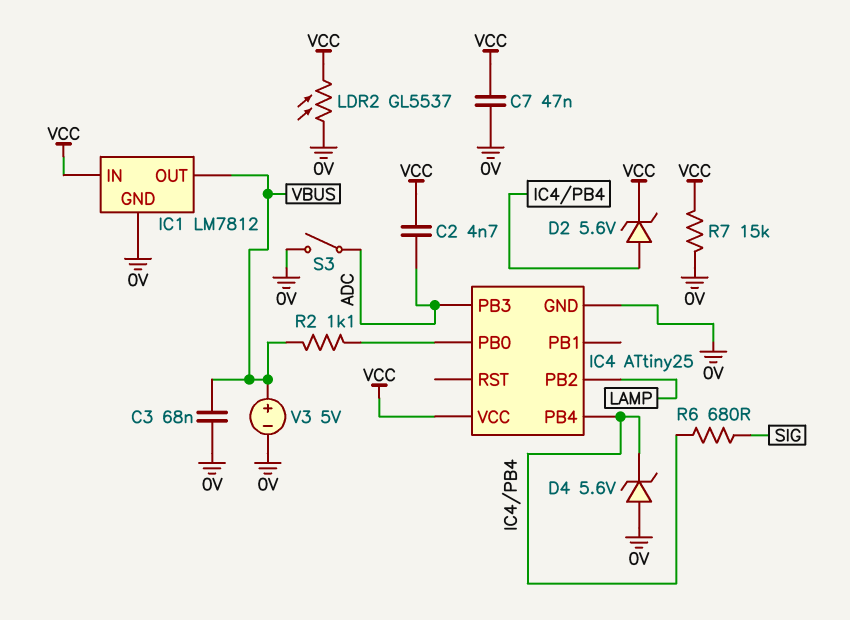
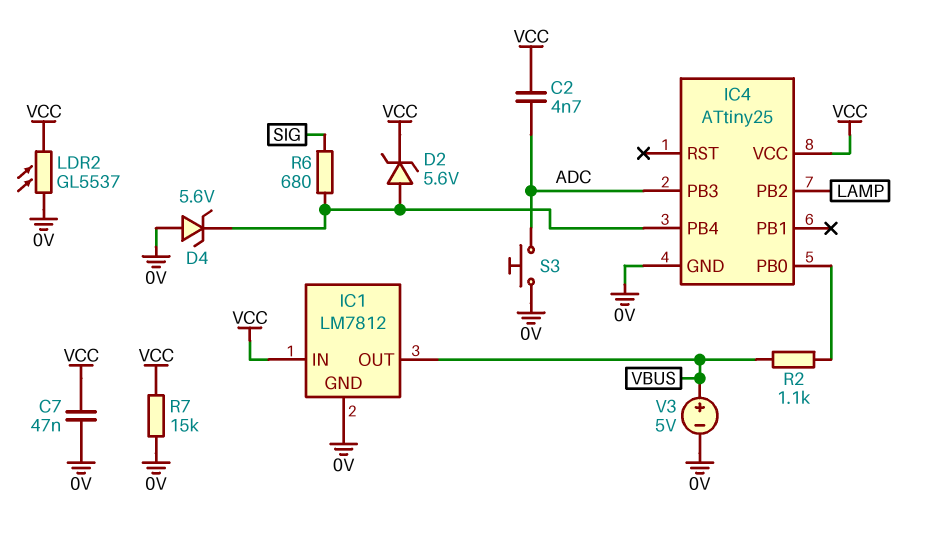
C3: 68nF (0V, VBUS) -> none
S3: switch (0V, ADC) -> button (0V, ADC)

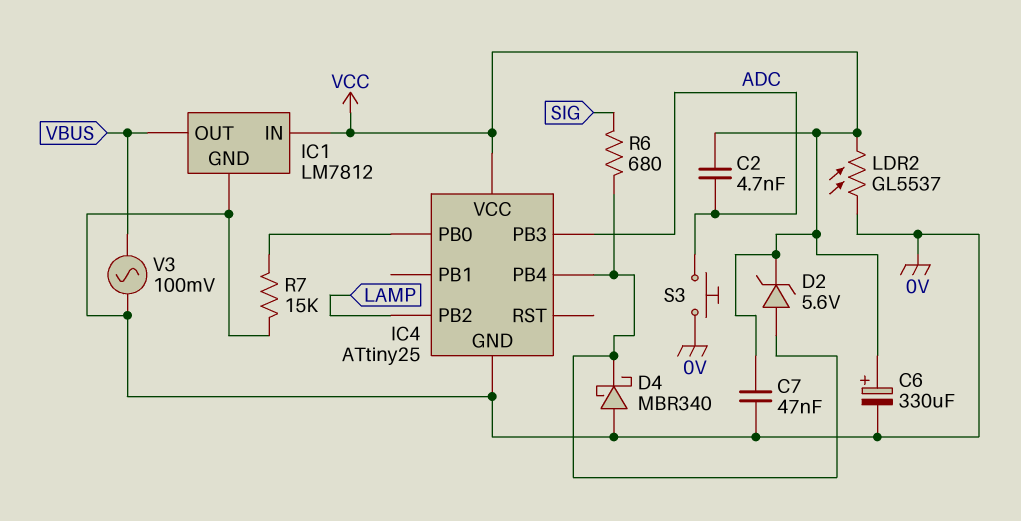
C6: none -> 330uF (plus VCC, minus 0V)
D4: zener 5.6V (A 0V, K IC4/PB4) -> schottky MBR340 (A 0V, K IC4/PB4)
R2: 1.1k (IC4/PB0, VBUS) -> none
R7: 15k (0V, VCC) -> 15k (0V, IC4/PB0)
V3: 5V (plus VBUS, minus 0V) -> AC 100mV (0V, VBUS)

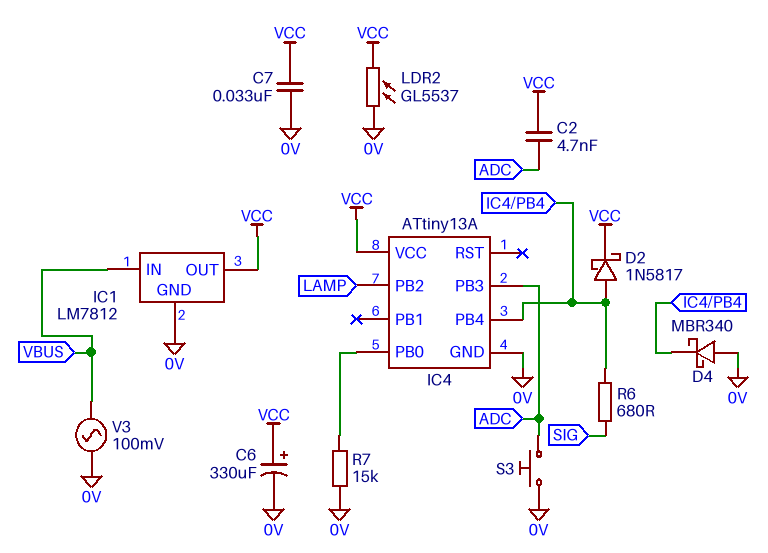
C7: 47nF (0V, VCC) -> 33nF (0V, VCC)
D2: zener 5.6V (A IC4/PB4, K VCC) -> schottky 1N5817 (A IC4/PB4, K VCC)
IC1 pin IN: VCC -> VBUS
IC1 pin OUT: VBUS -> VCC
IC4: ATtiny25 -> ATtiny13A

